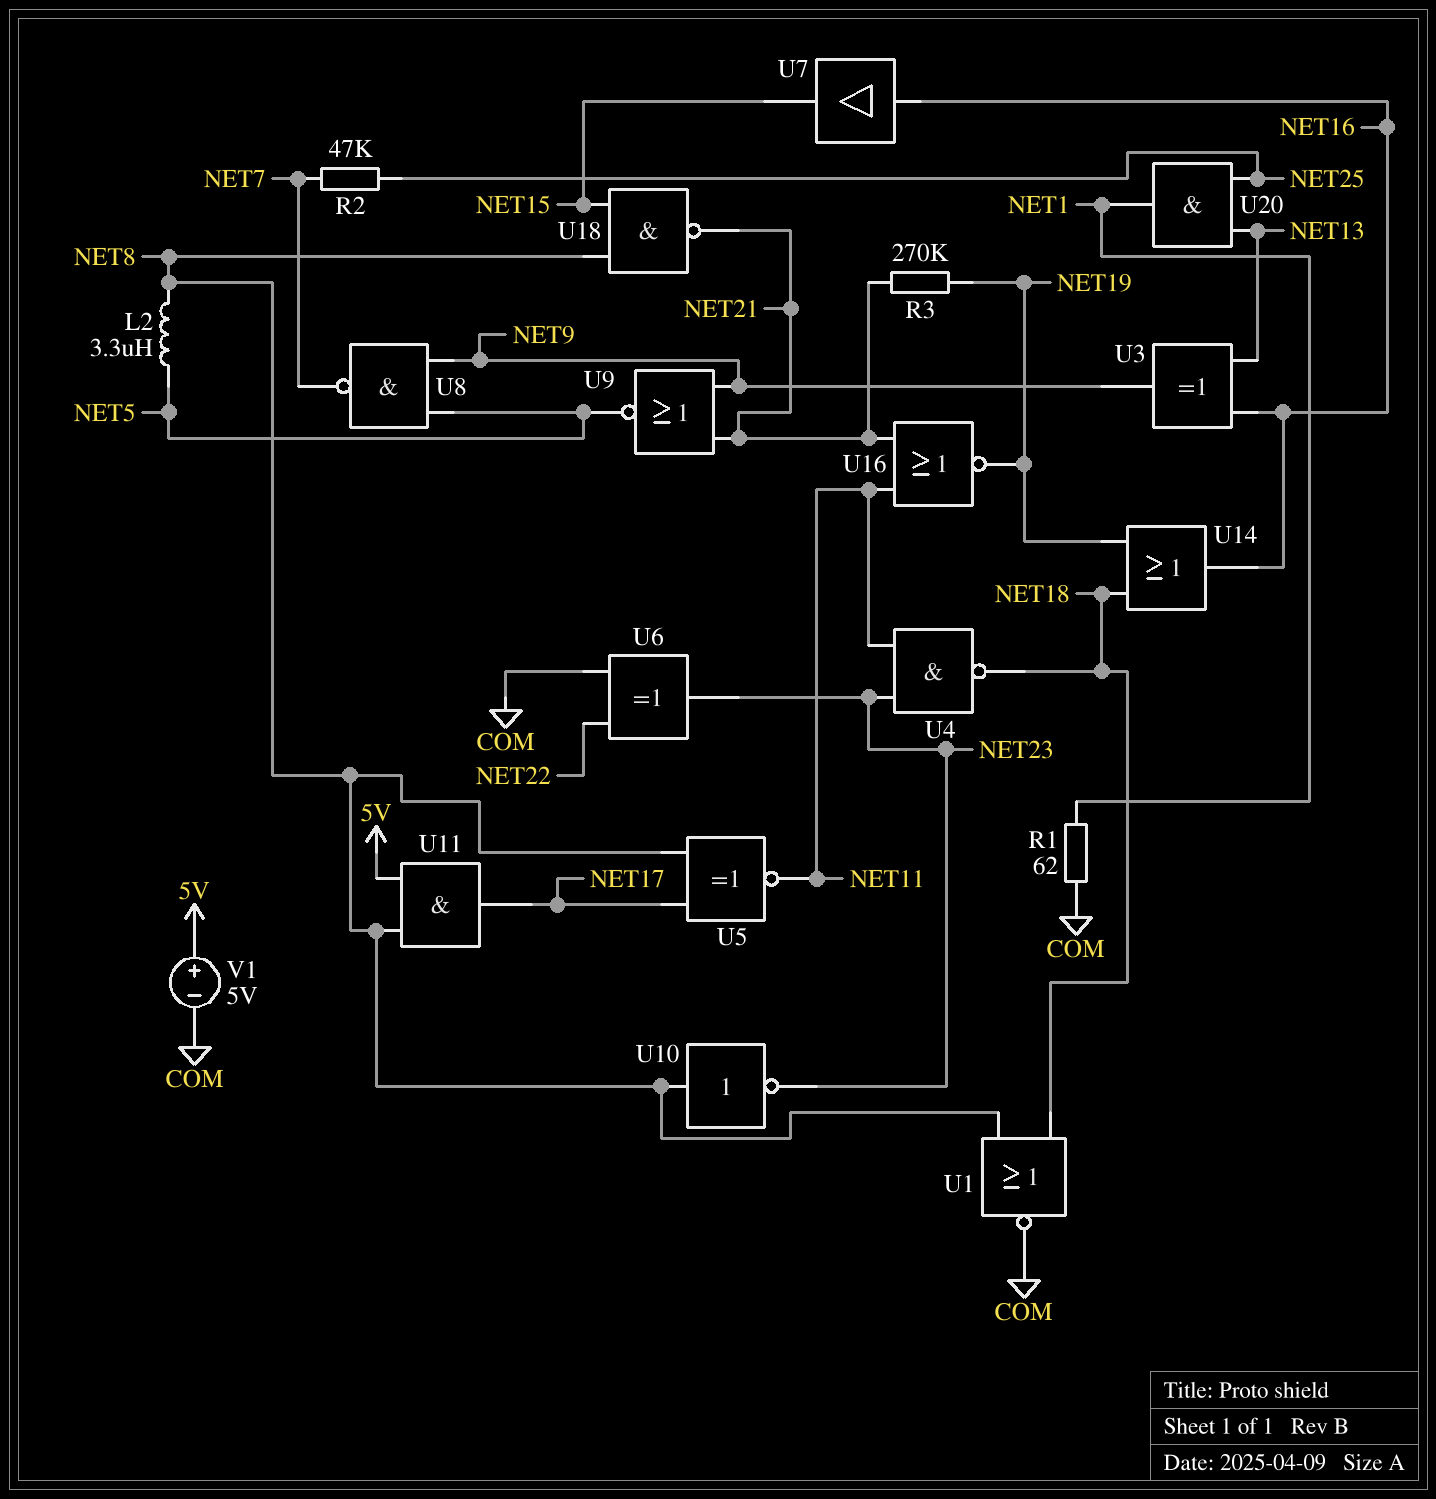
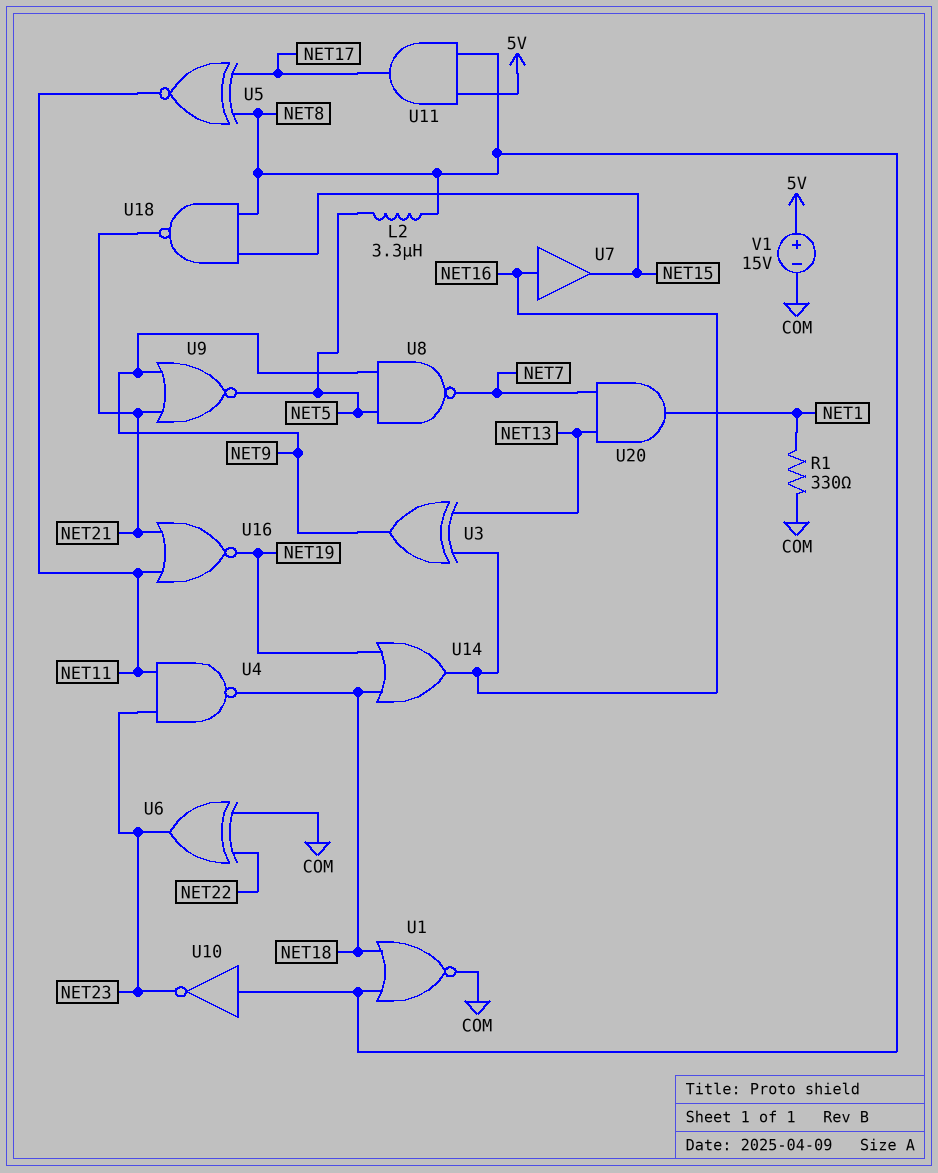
R1: 62 (COM, NET1) -> 330 (COM, NET1)
R2: 47k (NET7, NET25) -> none
R3: 270k (NET19, NET21) -> none
U20: AND (in NET13, in NET25, out NET1) -> AND (in NET7, in NET13, out NET1)
V1: 5V (plus 5V, minus COM) -> 15V (plus 5V, minus COM)

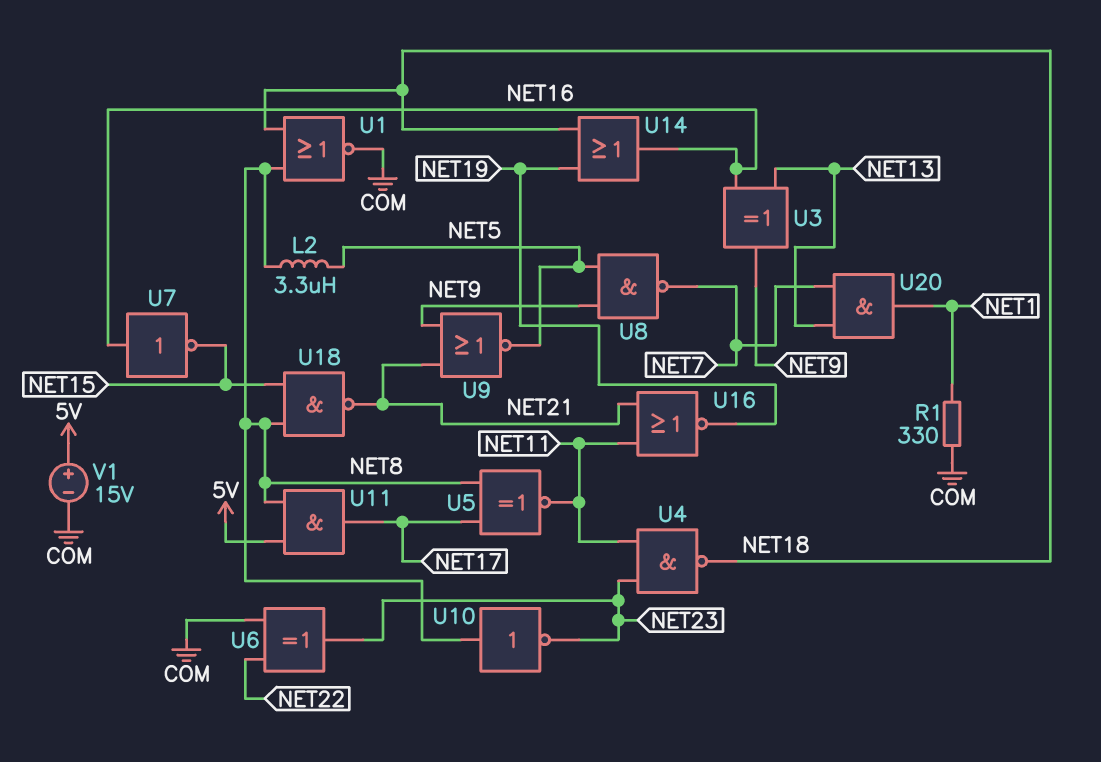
U7: buffer (in NET16, out NET15) -> NOT (in NET16, out NET15)

